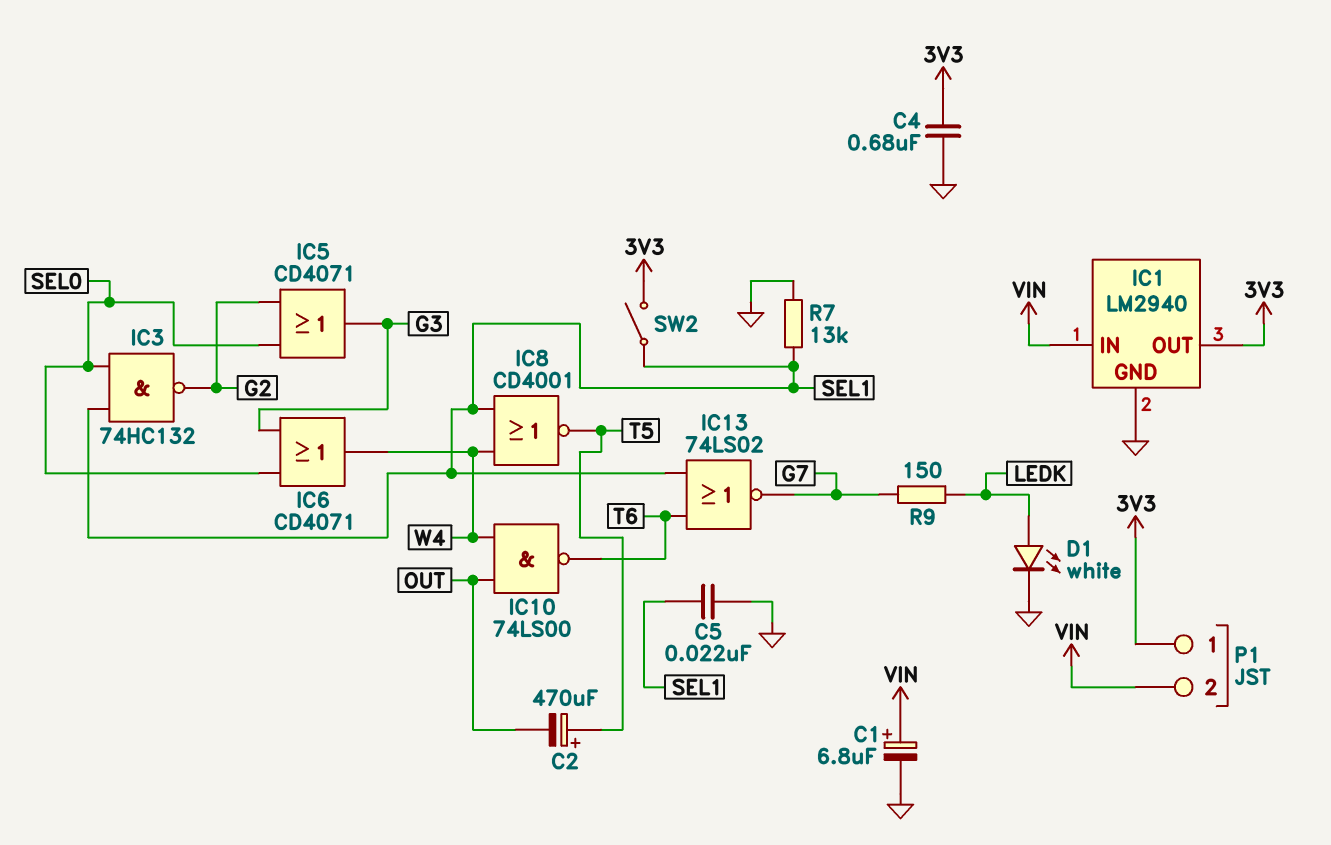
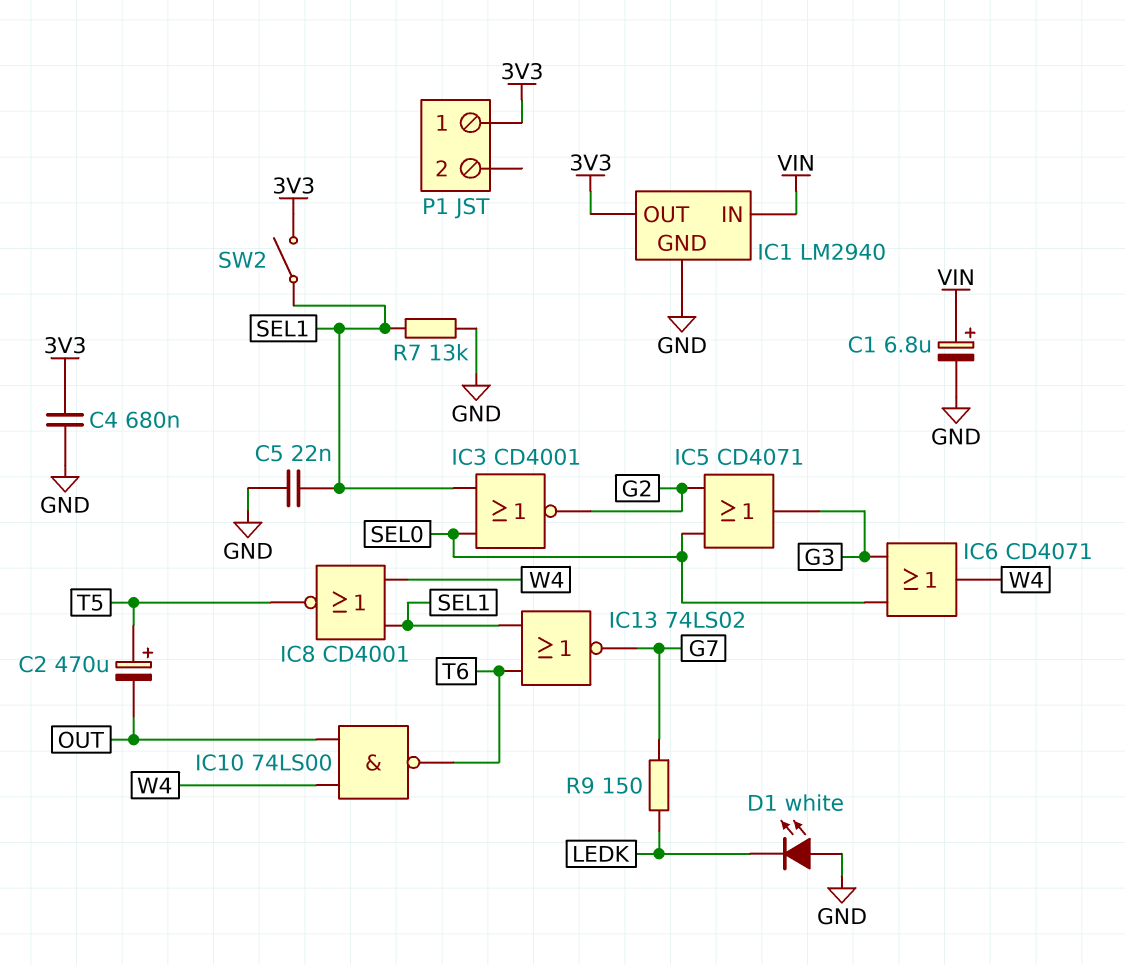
D1: LED white (A LEDK, K GND) -> LED white (A GND, K LEDK)
IC3: NAND 74HC132 (in SEL0, in SEL1, out G2) -> NOR CD4001 (in SEL0, in SEL1, out G2)
P1 pin 2: VIN -> none

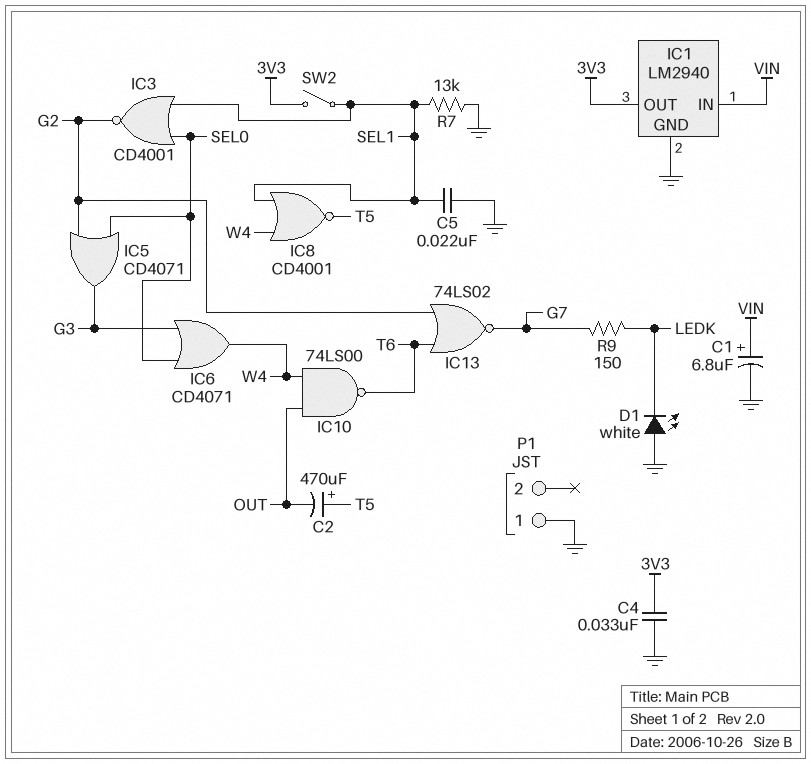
C4: 680nF (3V3, GND) -> 33nF (3V3, GND)
IC13: NOR 74LS02 (in SEL1, in T6, out G7) -> NOR 74LS02 (in G2, in T6, out G7)
P1 pin 1: 3V3 -> GND

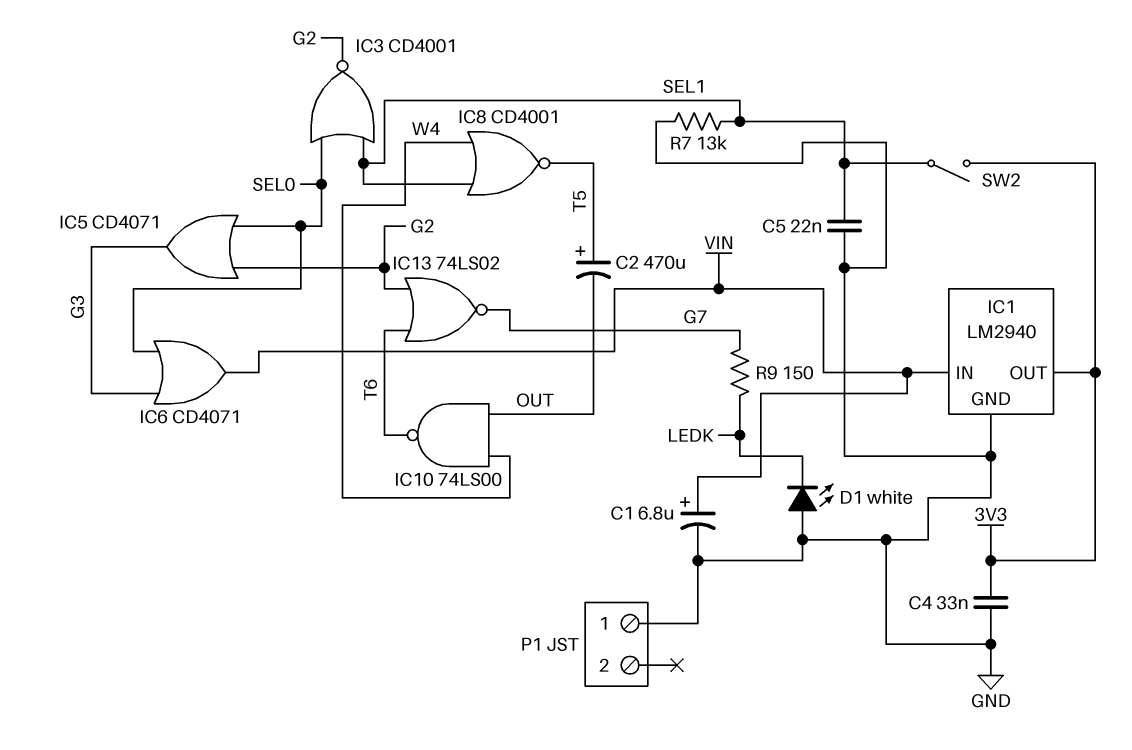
IC6: OR CD4071 (in G3, in SEL0, out W4) -> OR CD4071 (in G3, in SEL0, out VIN)

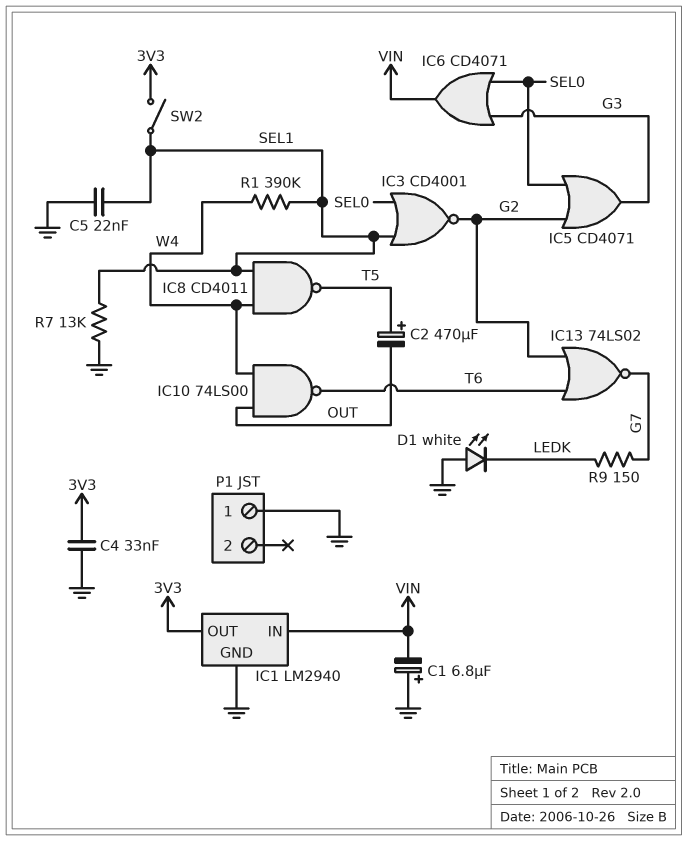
C1: 6.8uF (plus VIN, minus GND) -> 6.8uF (plus GND, minus VIN)
IC8: NOR CD4001 (in SEL1, in W4, out T5) -> NAND CD4011 (in SEL1, in W4, out T5)
R1: none -> 390k (SEL1, W4)

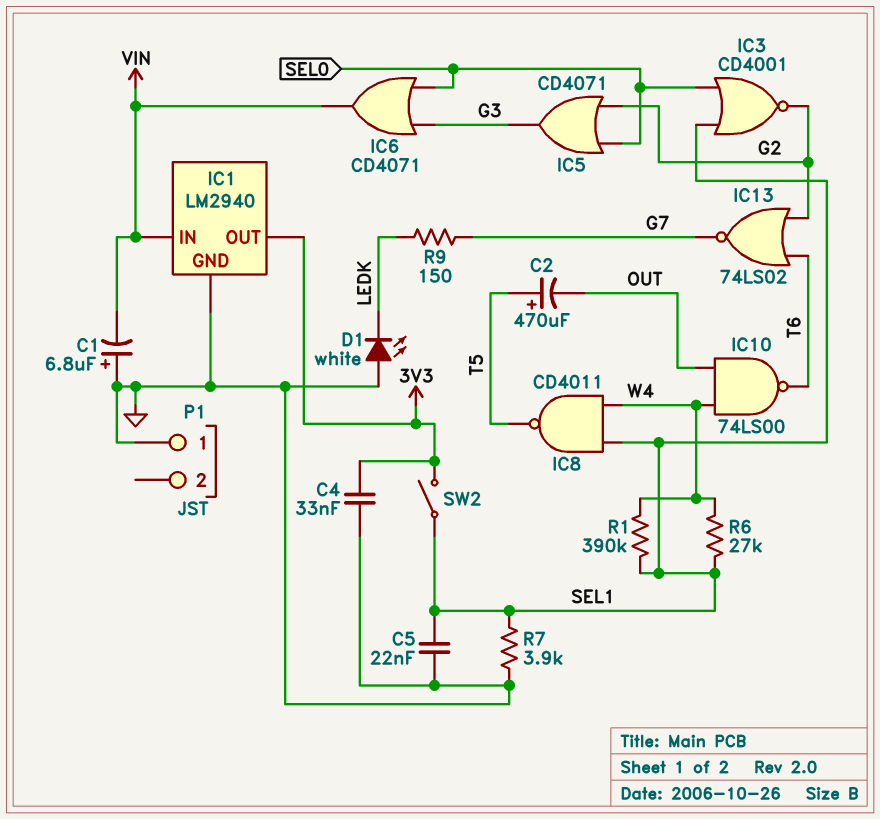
R6: none -> 27k (SEL1, W4)
R7: 13k (GND, SEL1) -> 3.9k (GND, SEL1)

